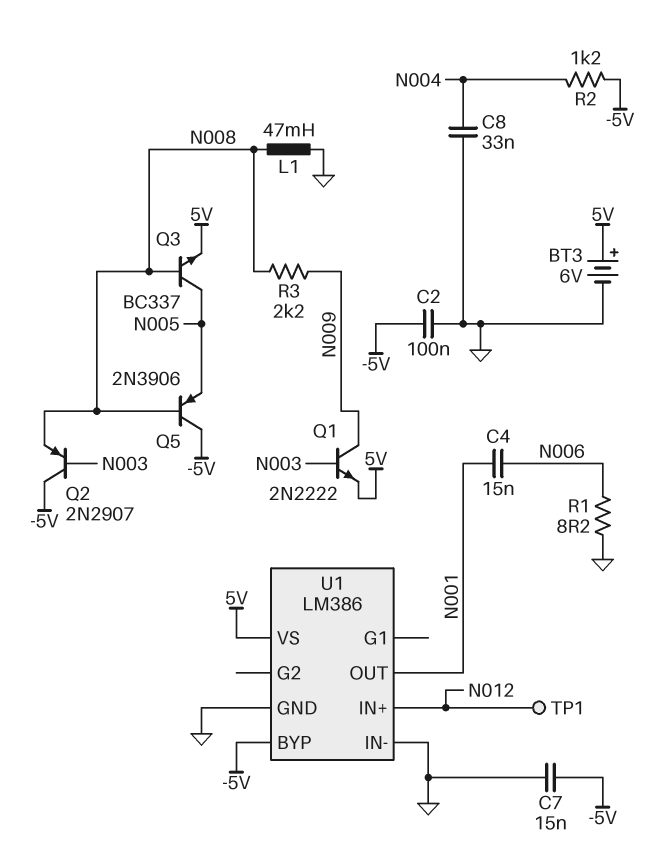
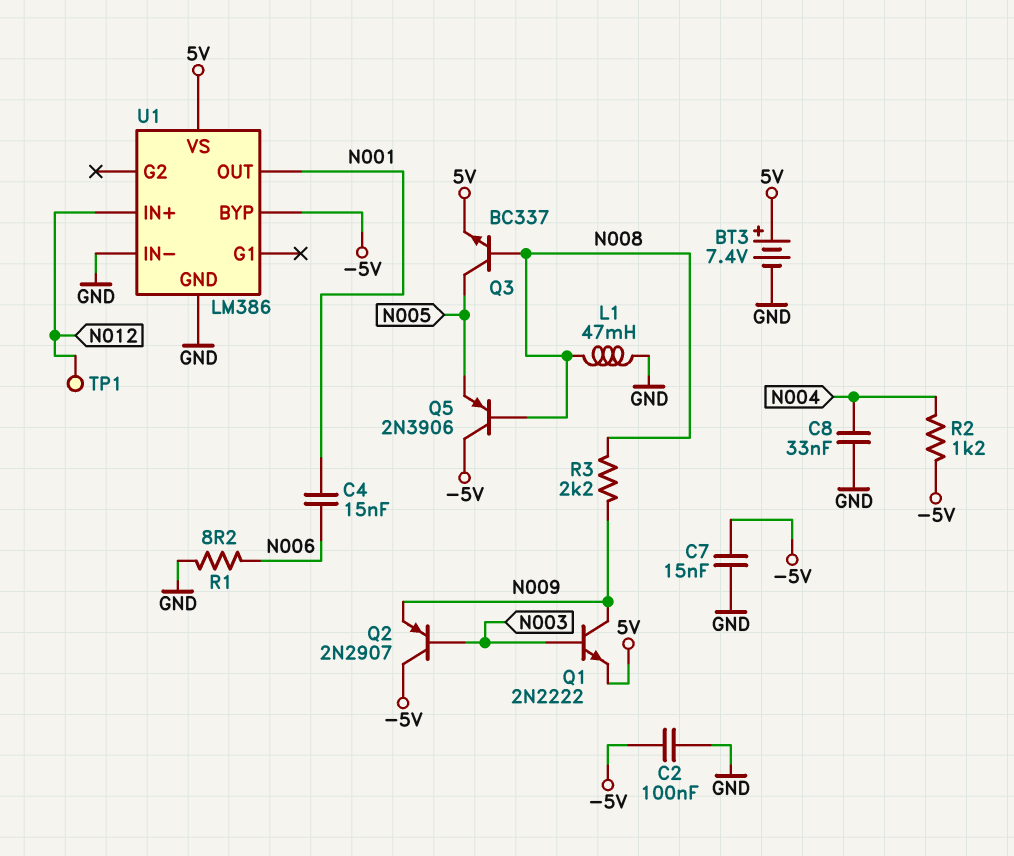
BT3: 6V (plus 5V, minus GND) -> 7.4V (plus 5V, minus GND)
Q2: PNP 2N2907 (B N003, C -5V, E N008) -> PNP 2N2907 (B N003, C -5V, E N009)

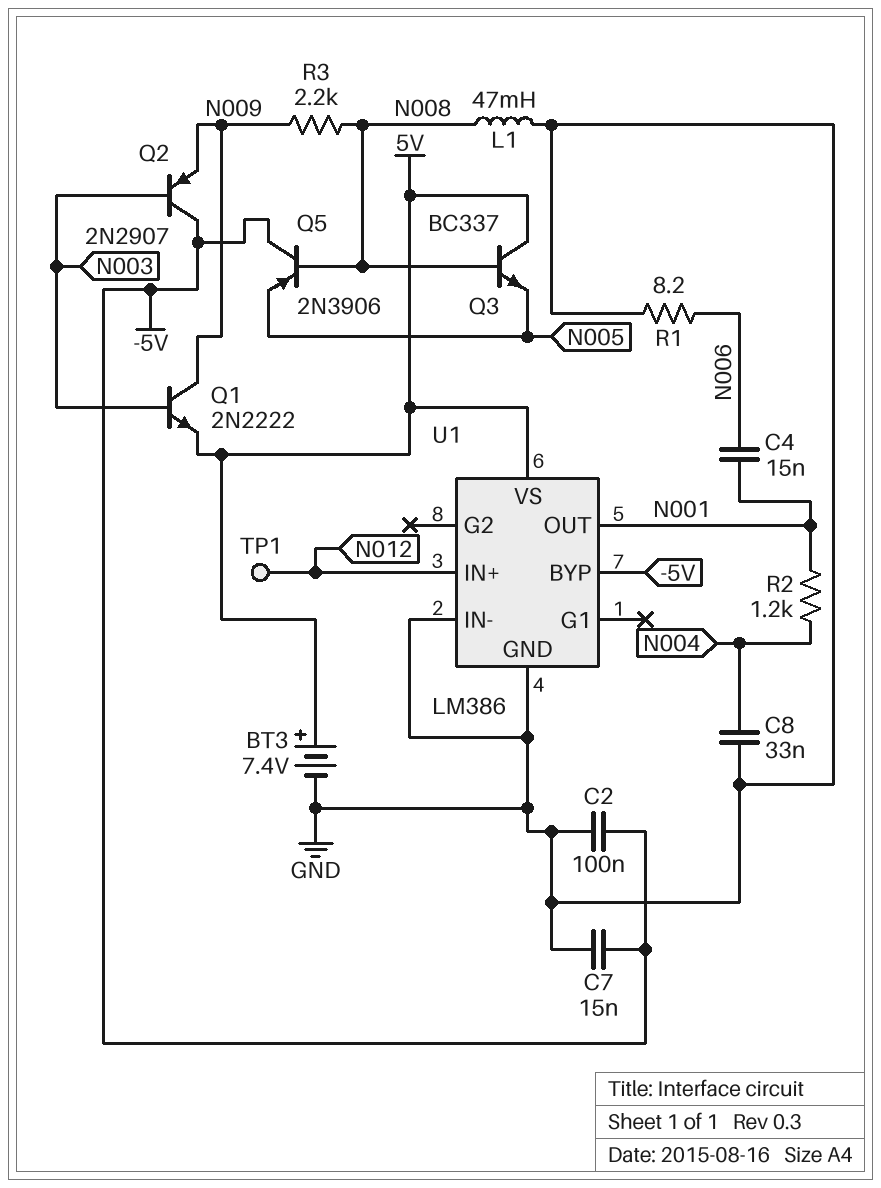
Q3: NPN BC337 (B N008, C N005, E 5V) -> NPN BC337 (B N008, C 5V, E N005)
R2: 1.2k (-5V, N004) -> 1.2k (N001, N004)

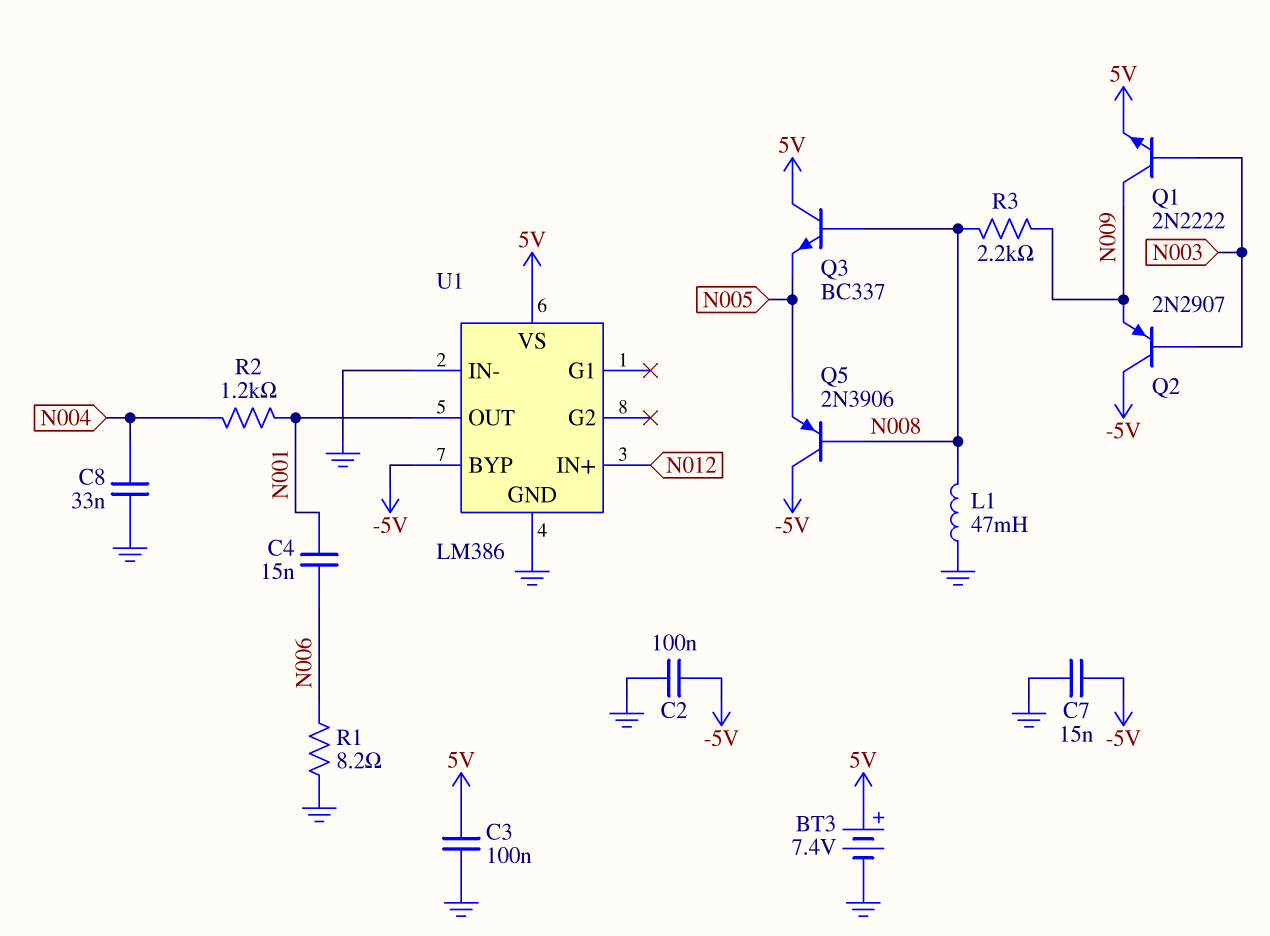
C3: none -> 100nF (5V, GND)
TP1: test point (N012) -> none

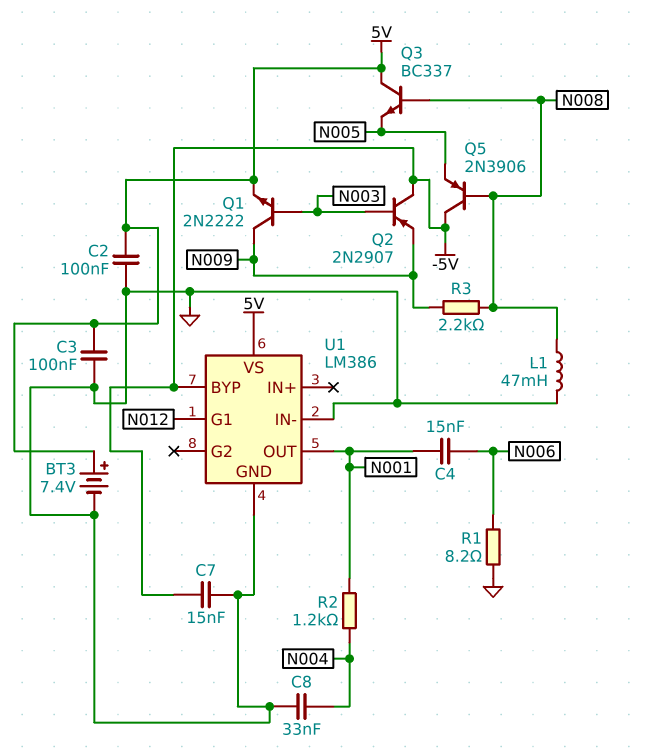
C2: 100nF (-5V, GND) -> 100nF (5V, GND)
U1 pin G1: none -> N012
U1 pin IN+: N012 -> none

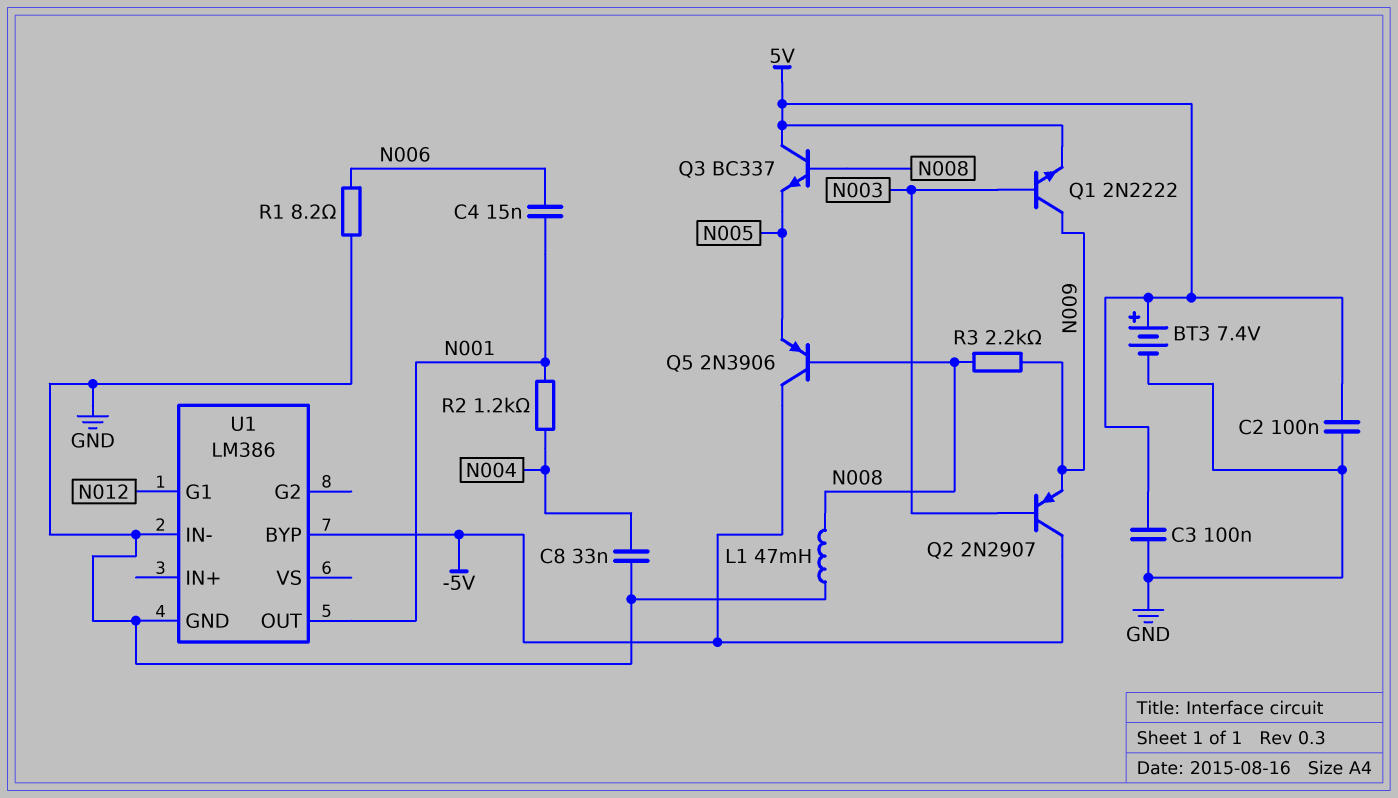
C7: 15nF (-5V, GND) -> none
U1 pin VS: 5V -> none

